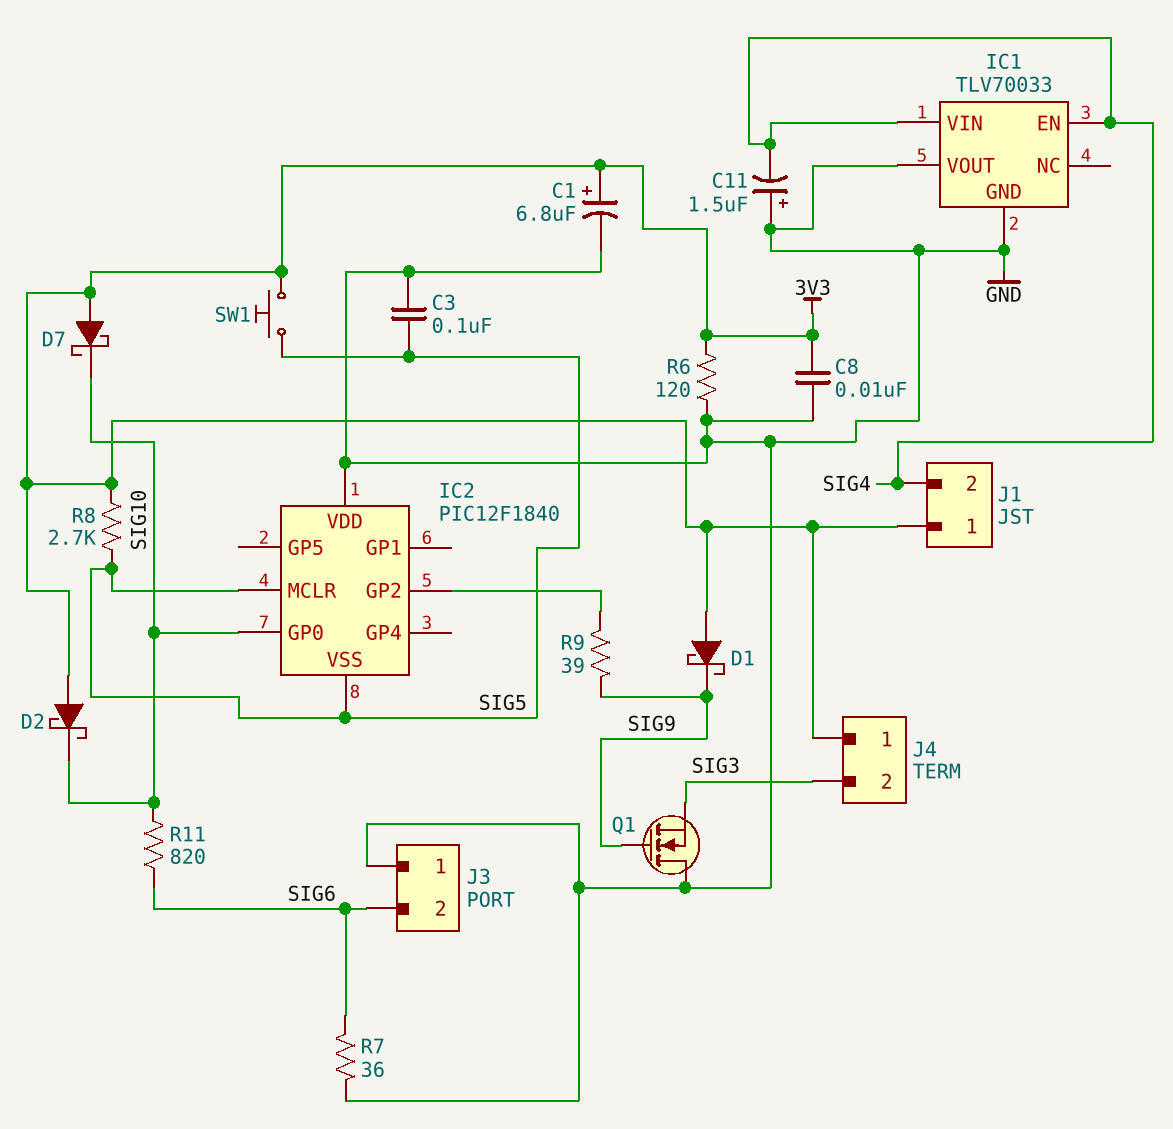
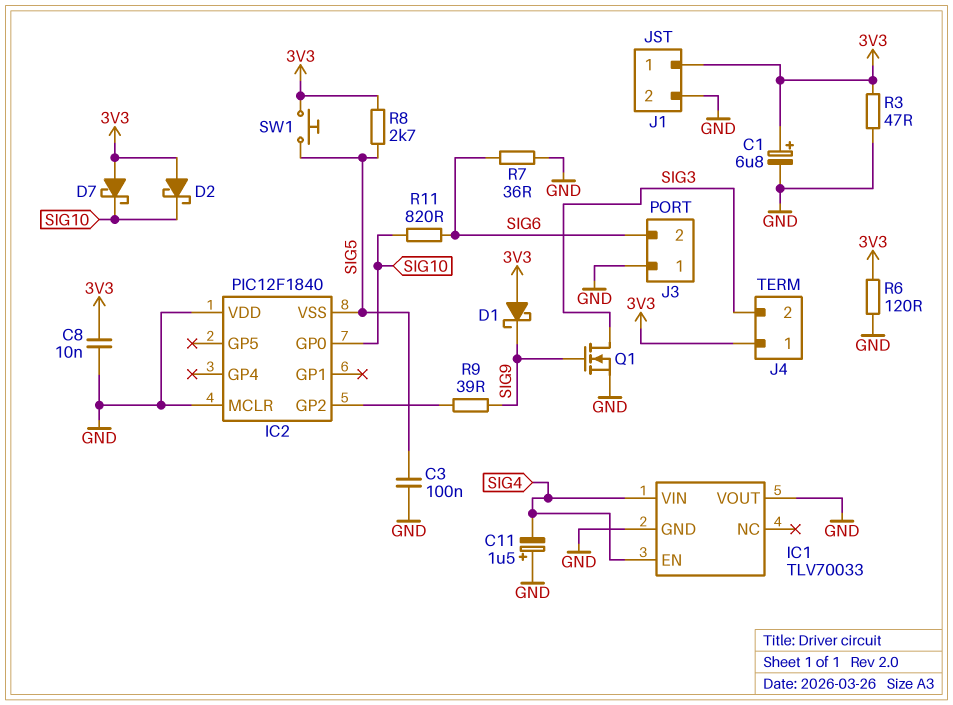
IC2 pin MCLR: SIG5 -> GND
J1 pin 2: SIG4 -> GND
Q1: NMOS (G SIG9, D GND, S SIG3) -> NMOS (G SIG9, D SIG3, S GND)
R3: none -> 47 (3V3, GND)

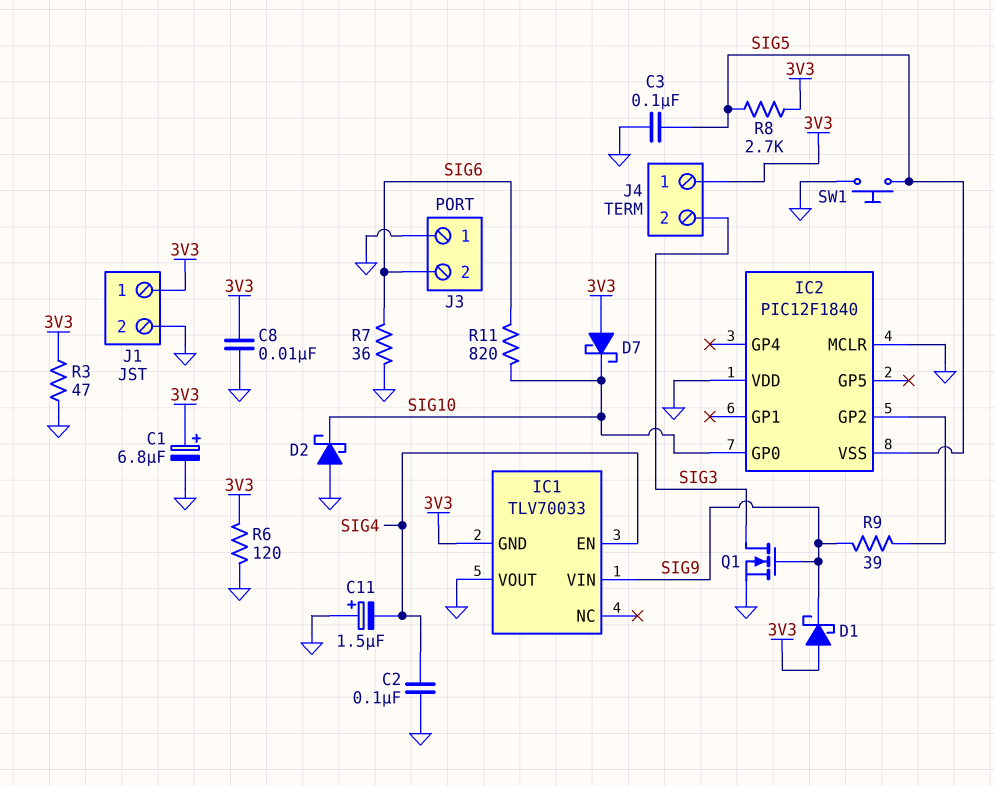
C2: none -> 100nF (GND, SIG4)
D2: schottky (A 3V3, K SIG10) -> schottky (A GND, K SIG10)
IC1 pin GND: GND -> 3V3
IC1 pin VIN: SIG4 -> SIG9
SW1: button (3V3, SIG5) -> button (GND, SIG5)

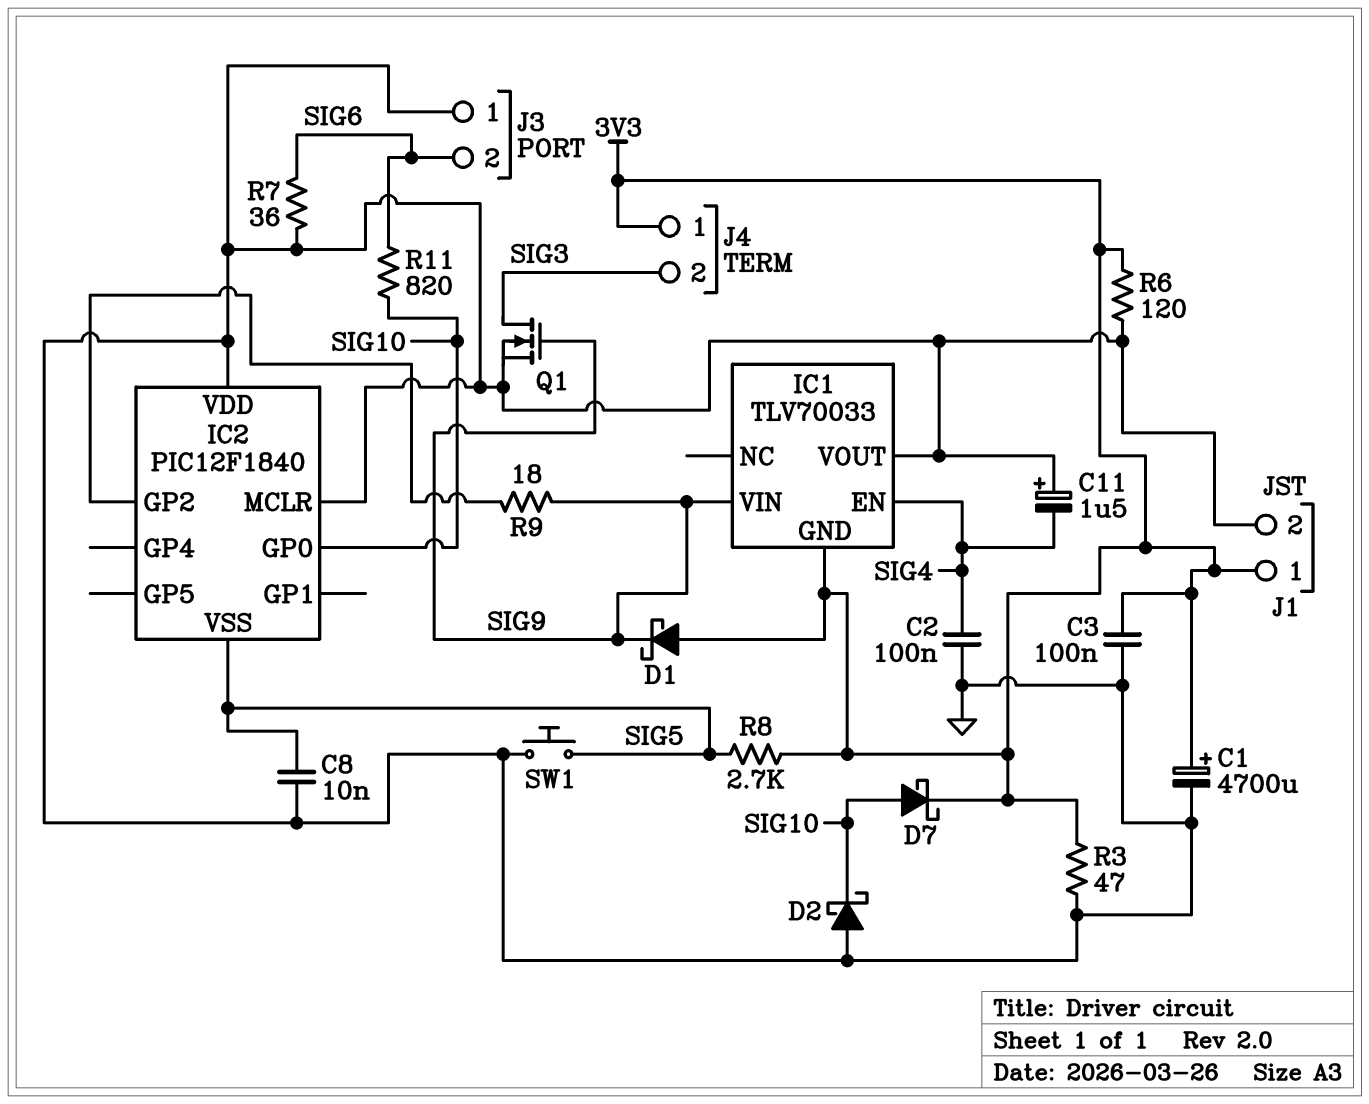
C1: 6.8uF (plus 3V3, minus GND) -> 4700uF (plus 3V3, minus GND)
C3: 100nF (GND, SIG5) -> 100nF (3V3, GND)
C8: 10nF (3V3, GND) -> 10nF (GND, SIG5)
D7: schottky (A 3V3, K SIG10) -> schottky (A SIG10, K 3V3)
R9: 39 (IC2/GP2, SIG9) -> 18 (IC2/GP2, SIG9)

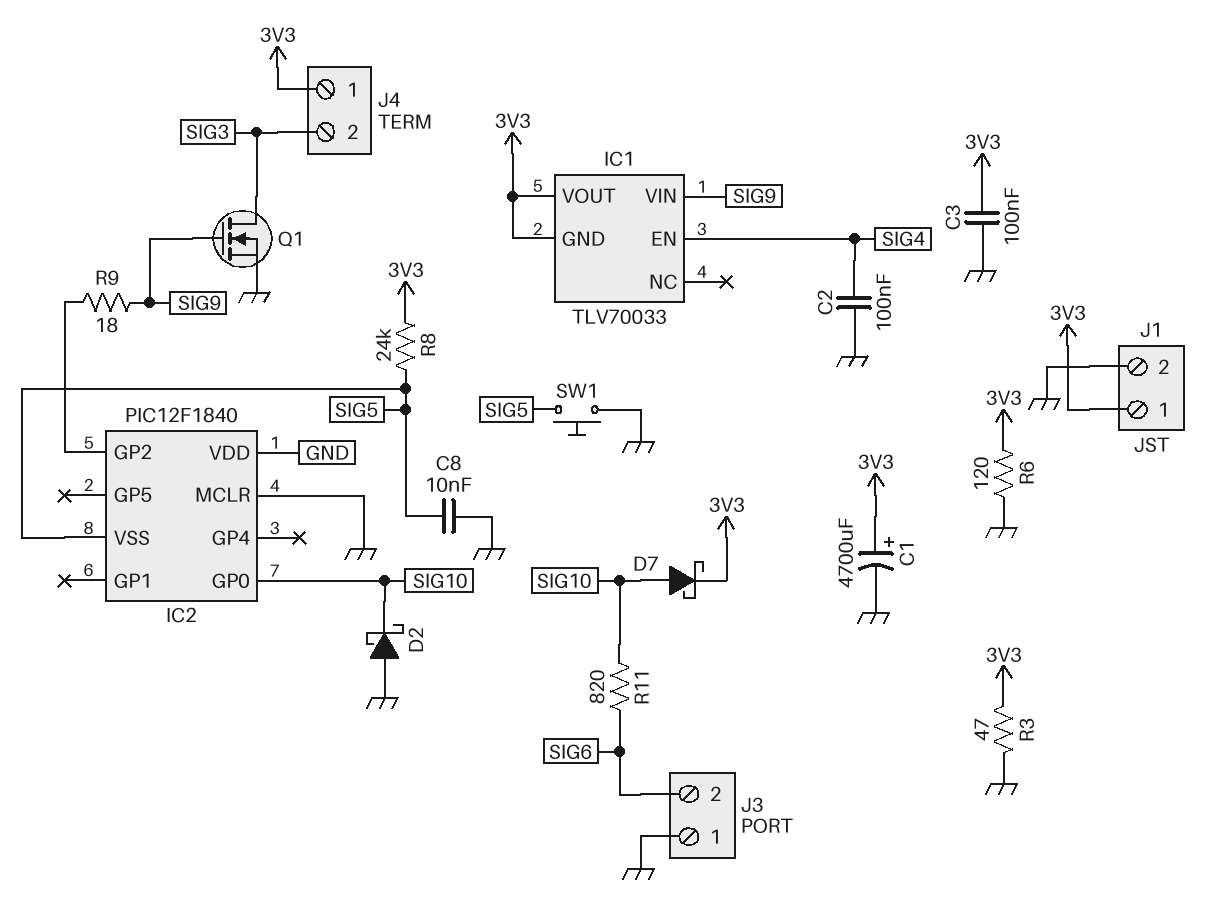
C11: 1.5uF (plus GND, minus SIG4) -> none
D1: schottky (A 3V3, K SIG9) -> none
IC1 pin VOUT: GND -> 3V3
R7: 36 (GND, SIG6) -> none
R8: 2.7k (3V3, SIG5) -> 24k (3V3, SIG5)

